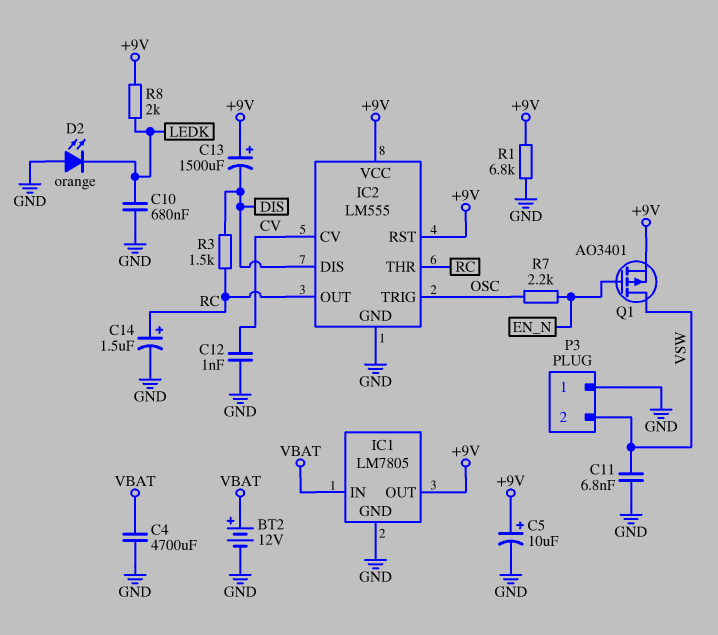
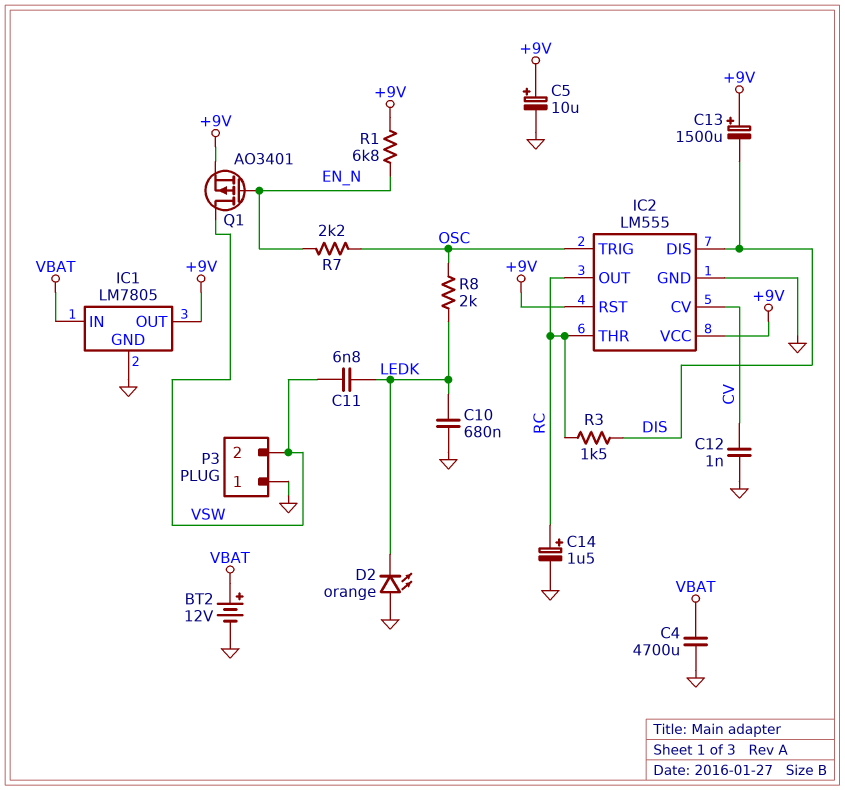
C11: 6.8nF (GND, VSW) -> 6.8nF (LEDK, VSW)
R1: 6.8k (+9V, GND) -> 6.8k (+9V, EN_N)
R8: 2k (+9V, LEDK) -> 2k (LEDK, OSC)

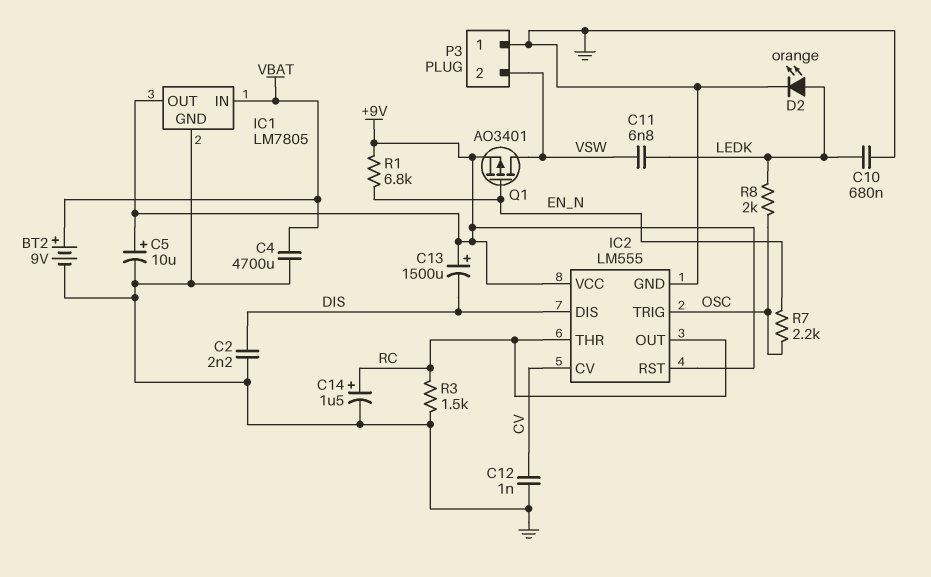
BT2: 12V (plus VBAT, minus GND) -> 9V (plus VBAT, minus GND)
C2: none -> 2.2nF (DIS, GND)
D2: LED orange (A GND, K LEDK) -> LED orange (A LEDK, K GND)
R3: 1.5k (DIS, RC) -> 1.5k (GND, RC)

